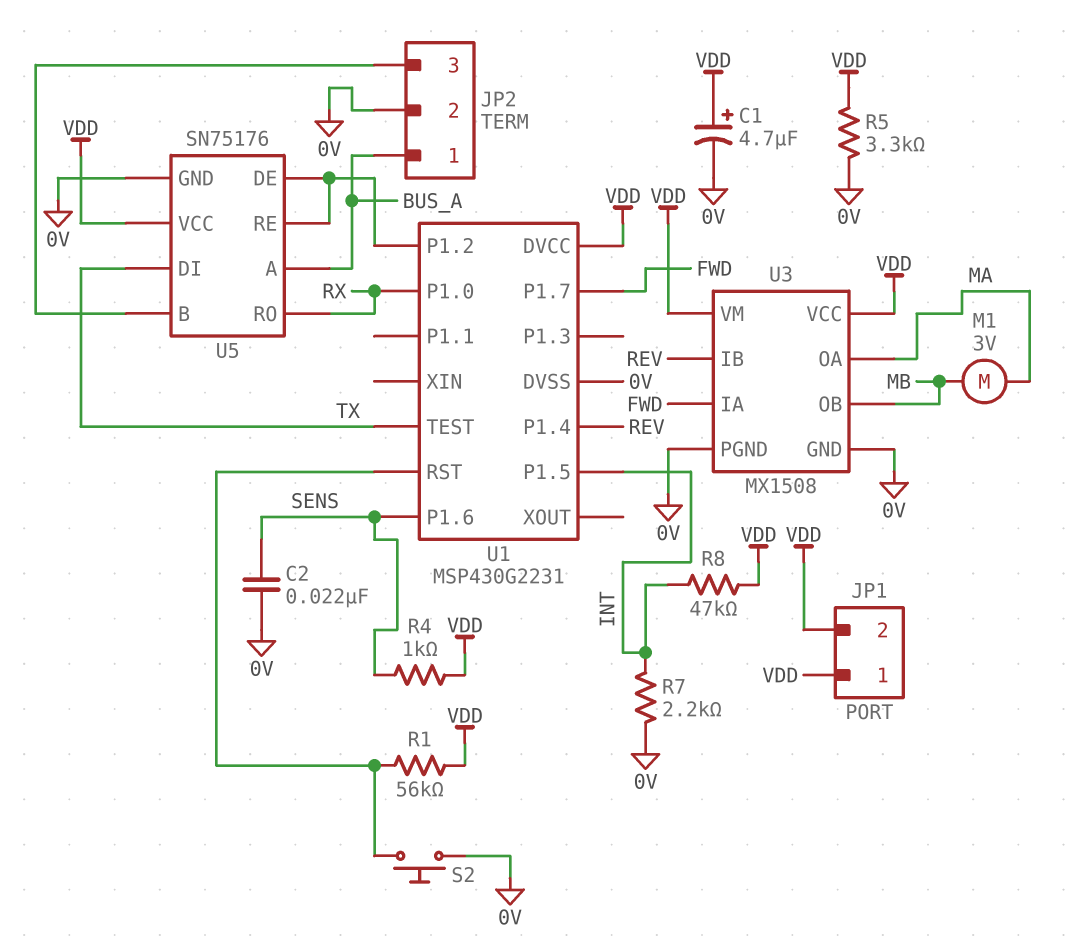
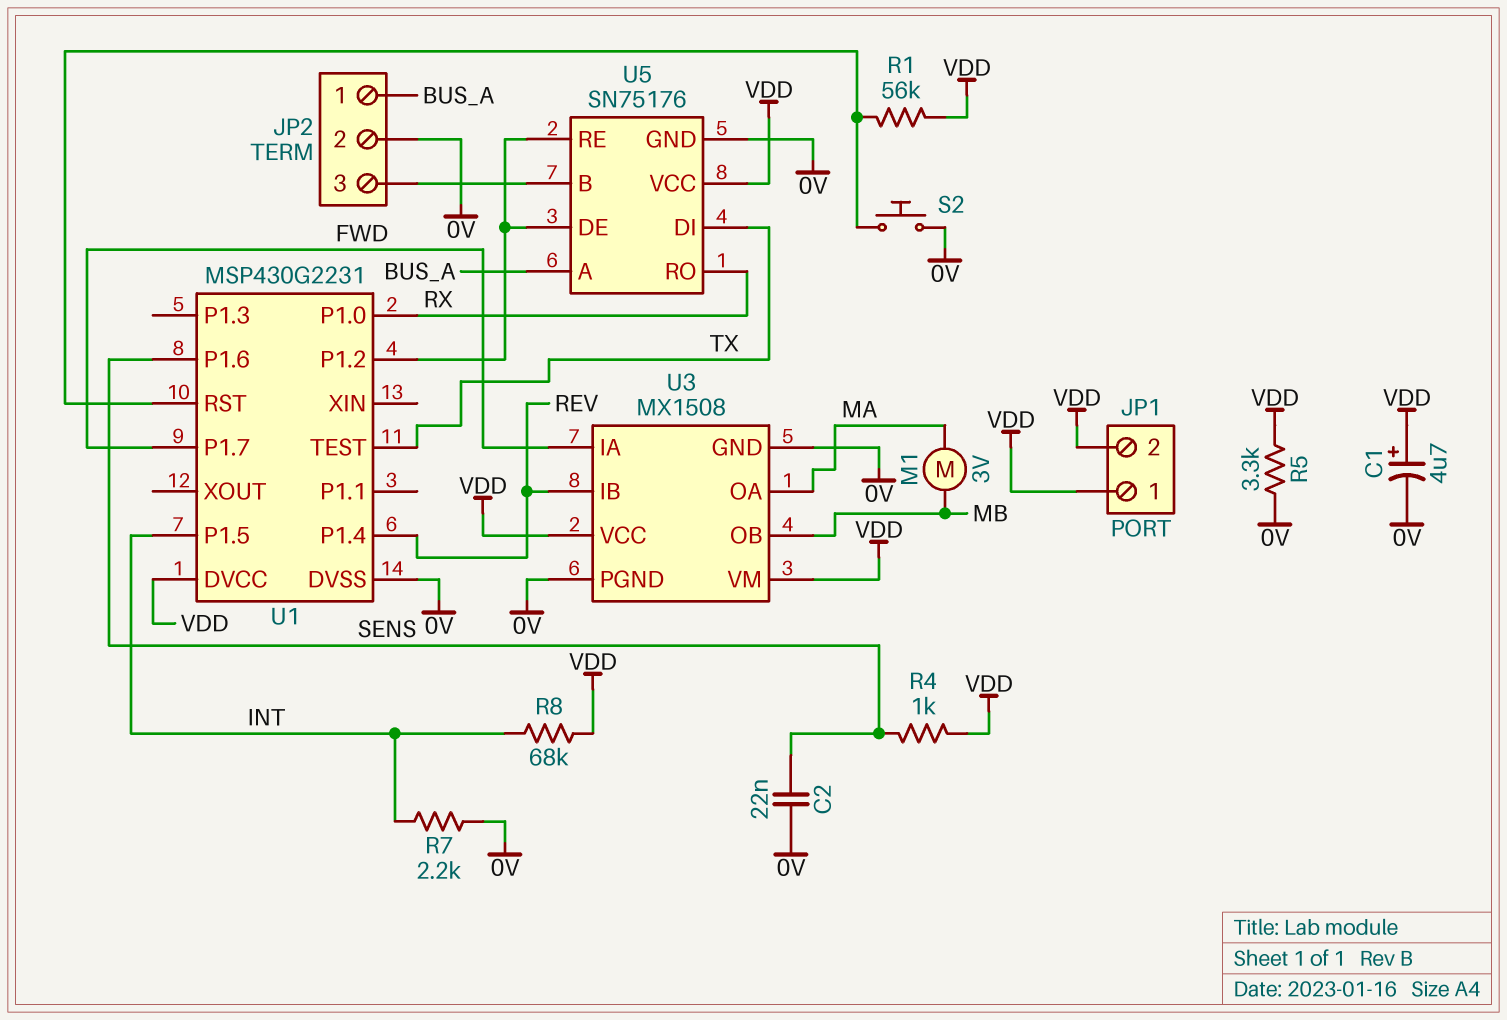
R8: 47k (INT, VDD) -> 68k (INT, VDD)

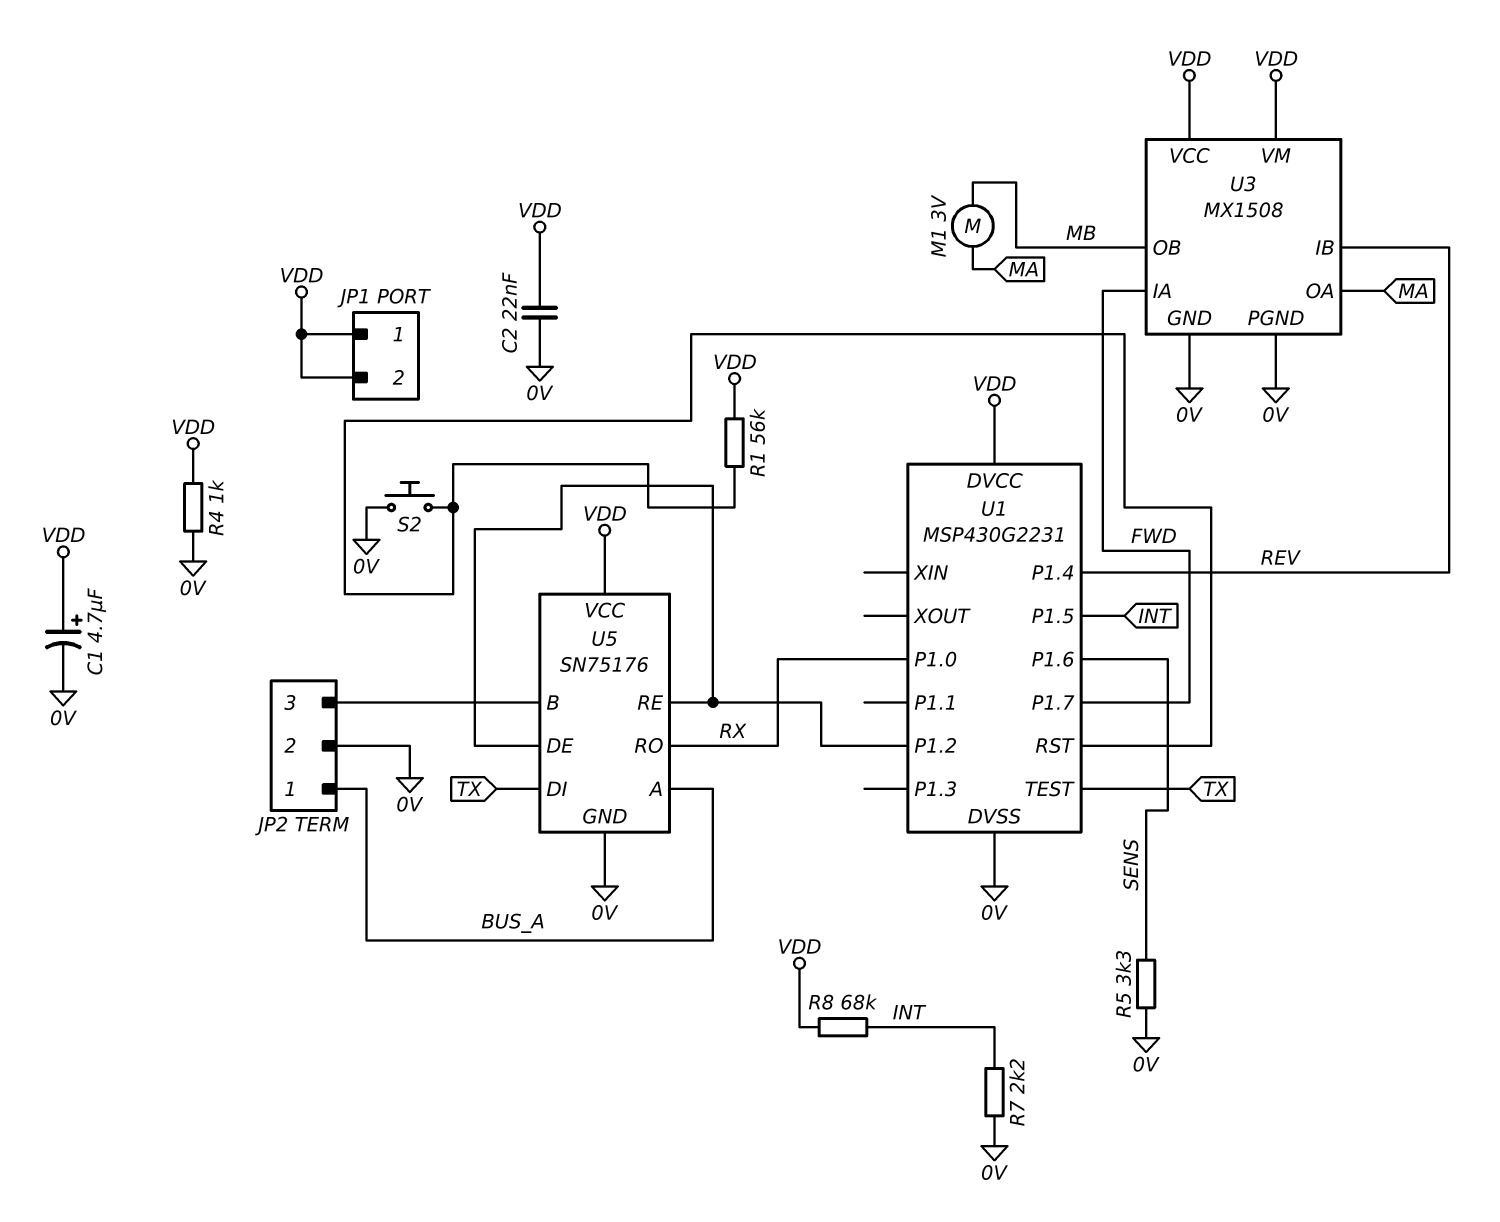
C2: 22nF (0V, SENS) -> 22nF (0V, VDD)
R4: 1k (SENS, VDD) -> 1k (0V, VDD)
R5: 3.3k (0V, VDD) -> 3.3k (0V, SENS)

